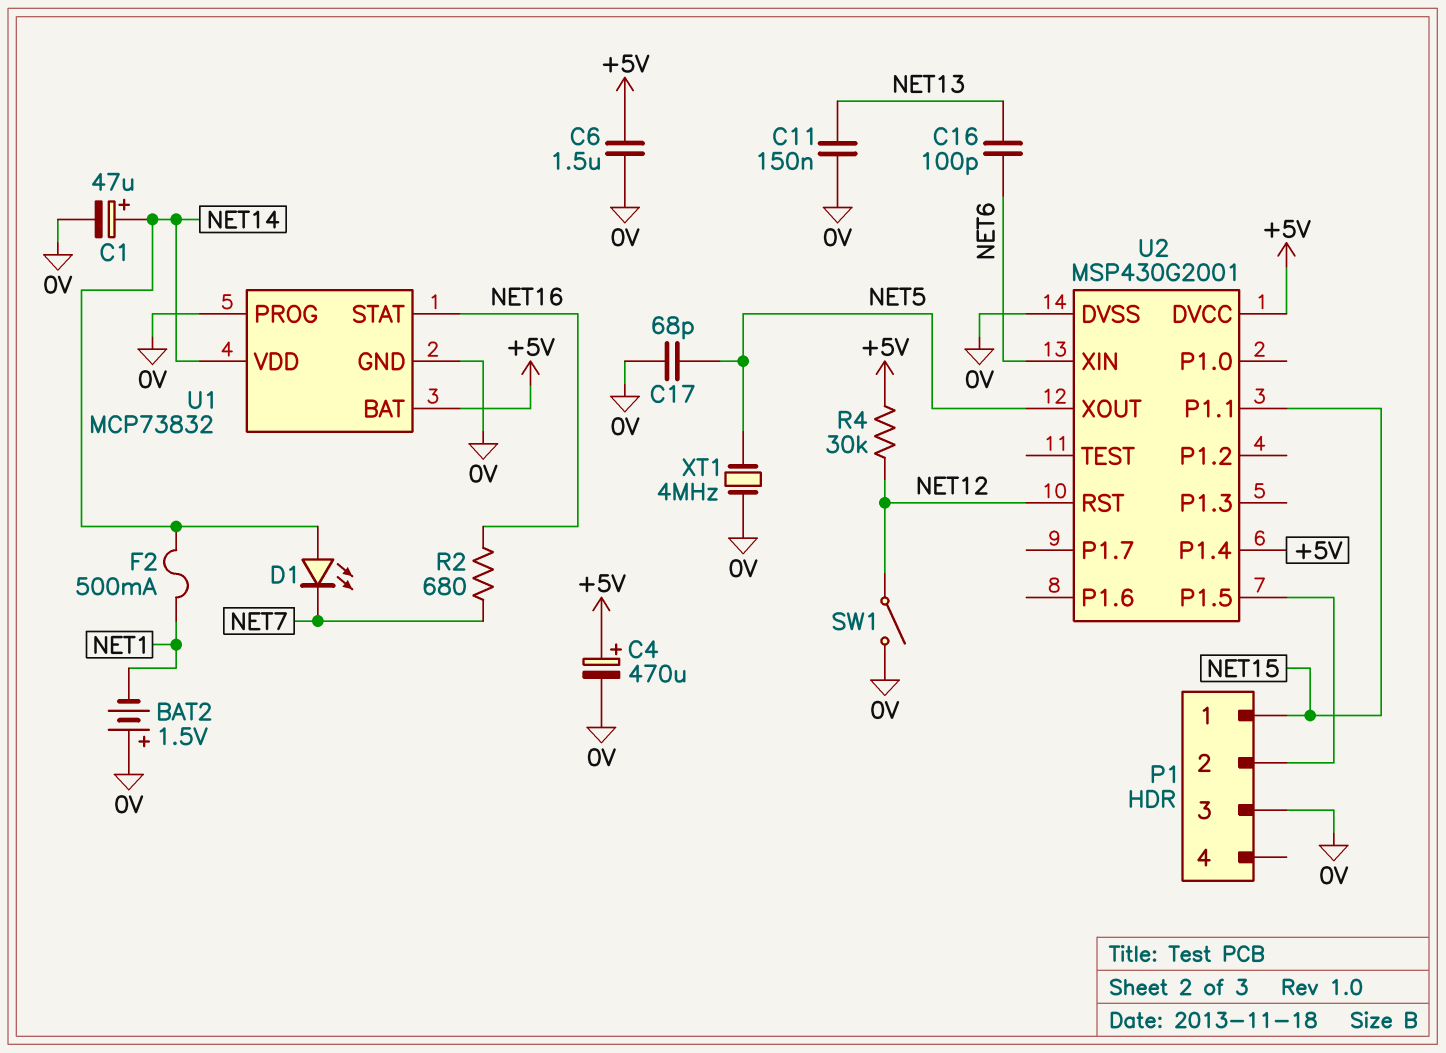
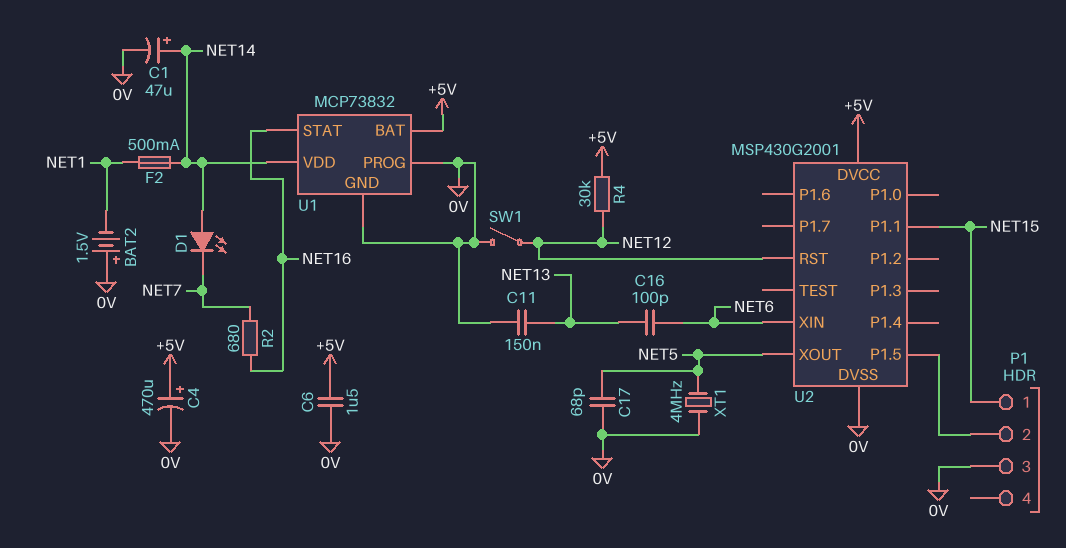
U2 pin P1.4: +5V -> none

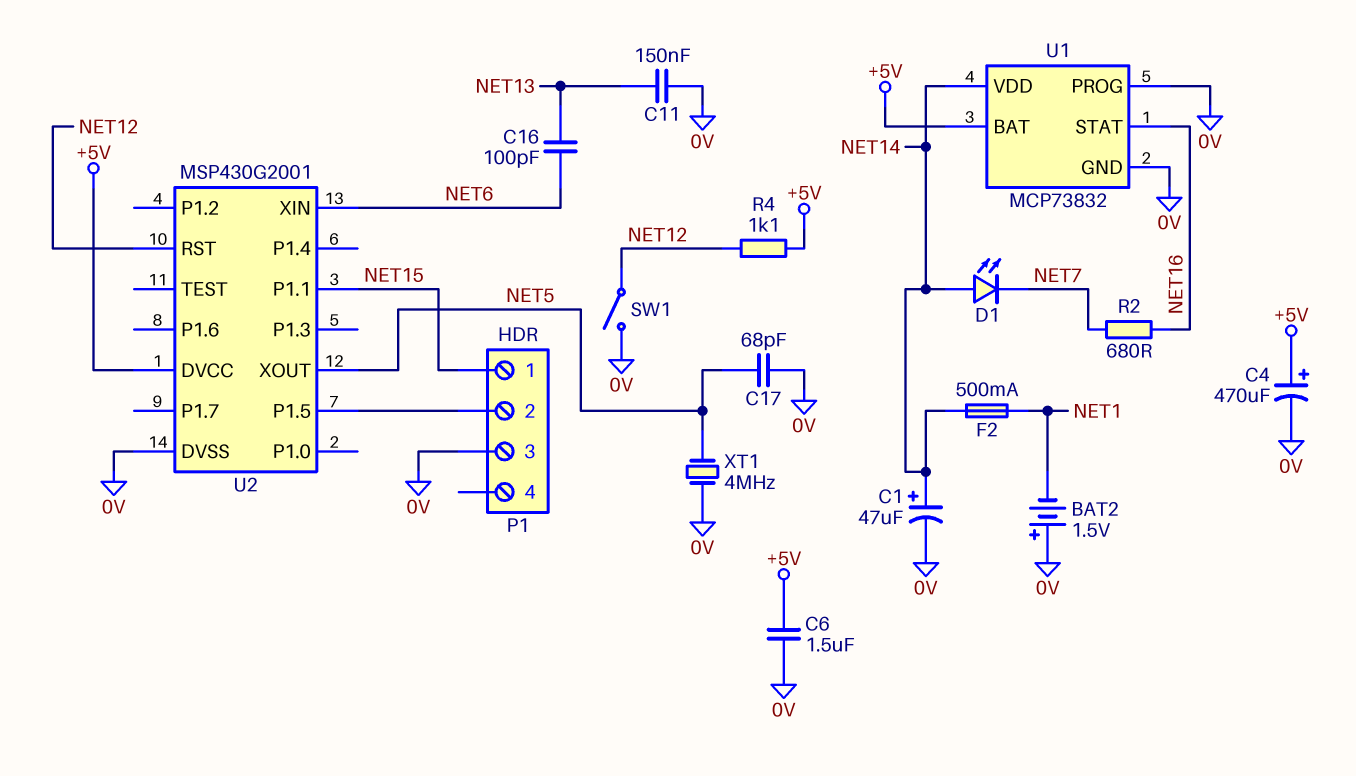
R4: 30k (+5V, NET12) -> 1.1k (+5V, NET12)

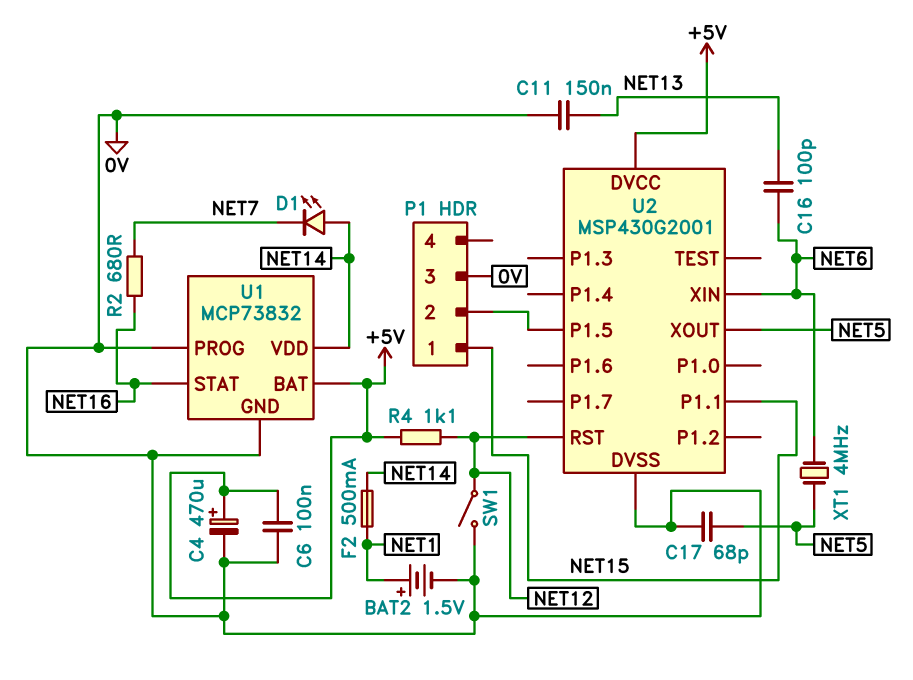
BAT2: 1.5V (plus 0V, minus NET1) -> 1.5V (plus NET1, minus 0V)
C1: 47uF (plus NET14, minus 0V) -> none
C6: 1.5uF (+5V, 0V) -> 100nF (+5V, 0V)
XT1: 4MHz (0V, NET5) -> 4MHz (NET5, NET6)

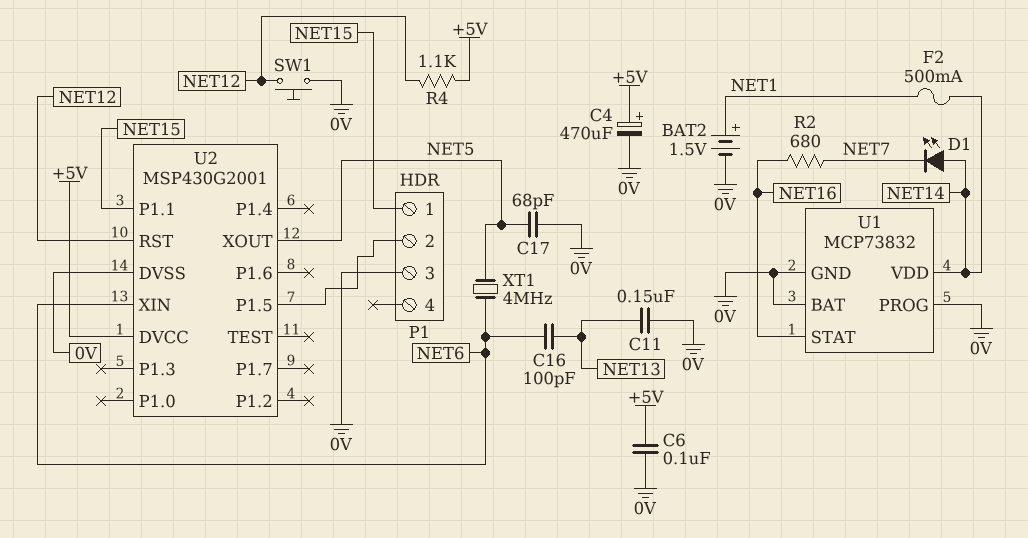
SW1: switch (0V, NET12) -> button (0V, NET12)
U1 pin BAT: +5V -> 0V

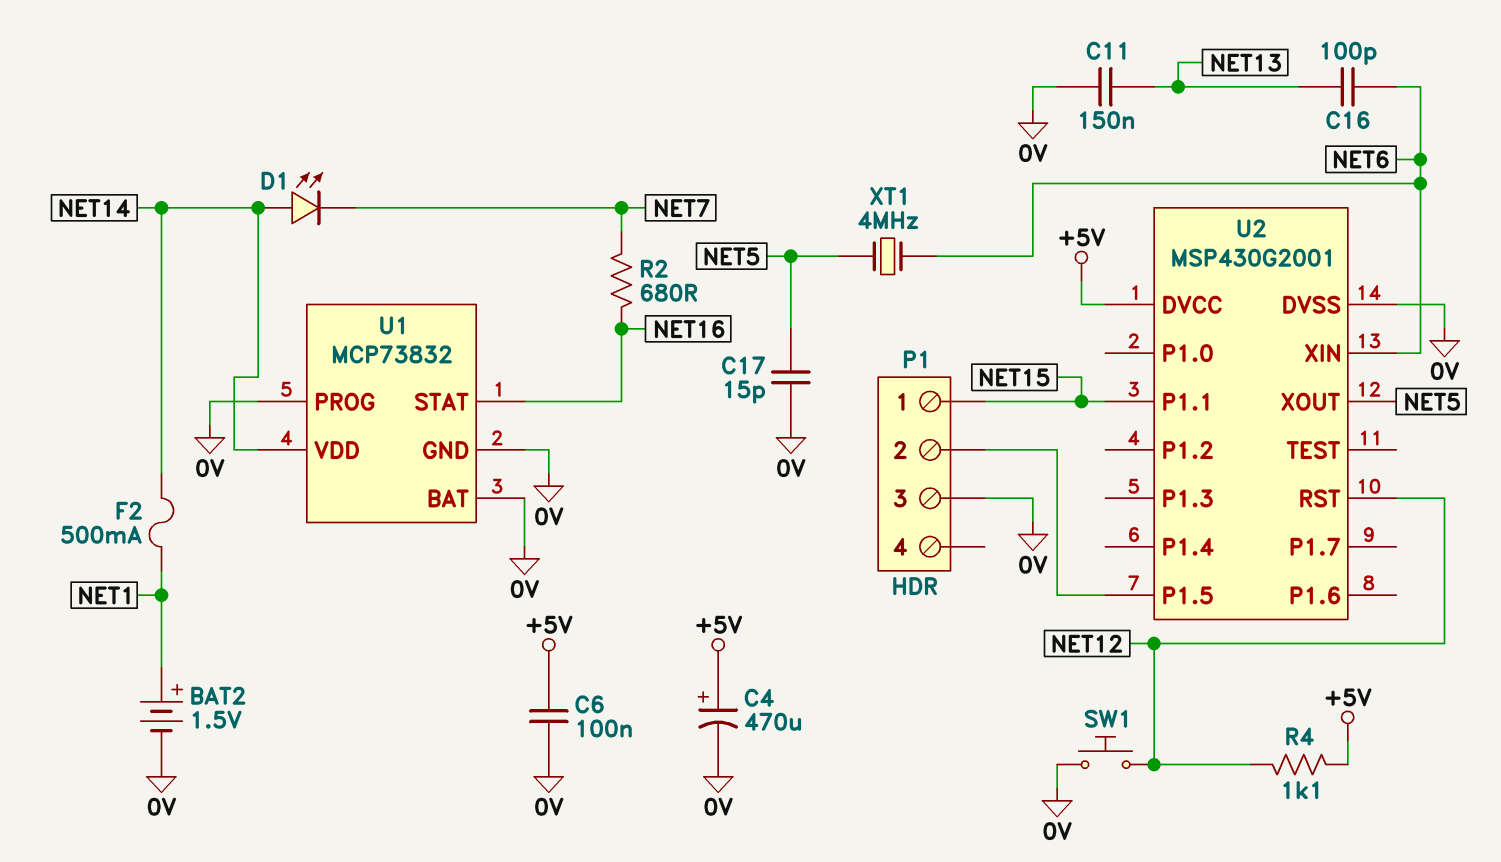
C17: 68pF (0V, NET5) -> 15pF (0V, NET5)

